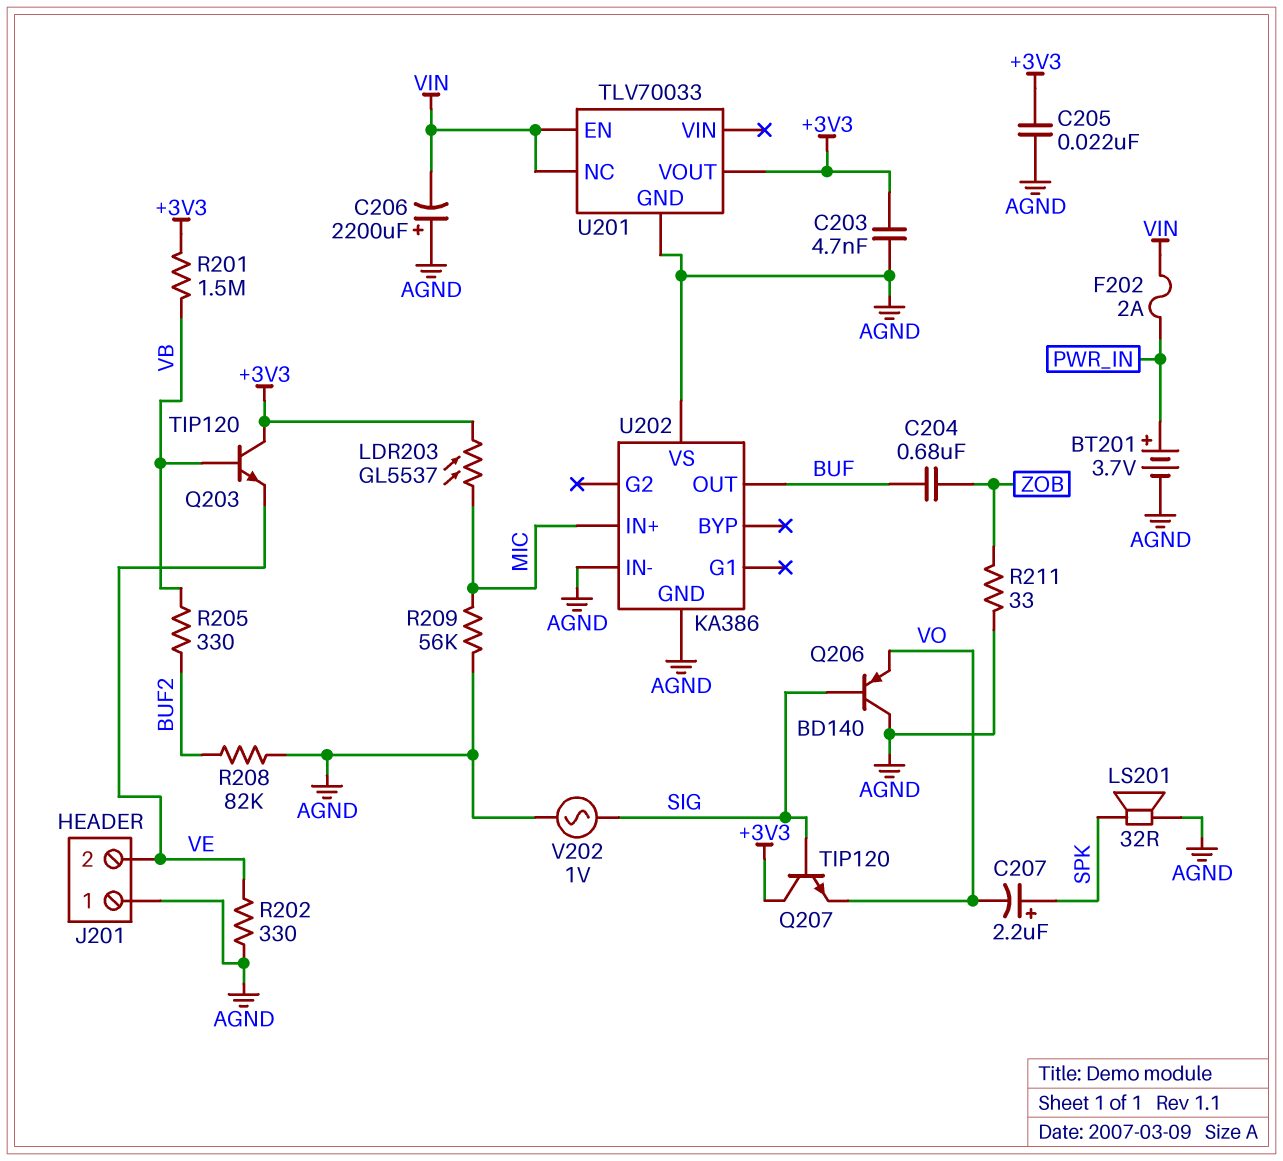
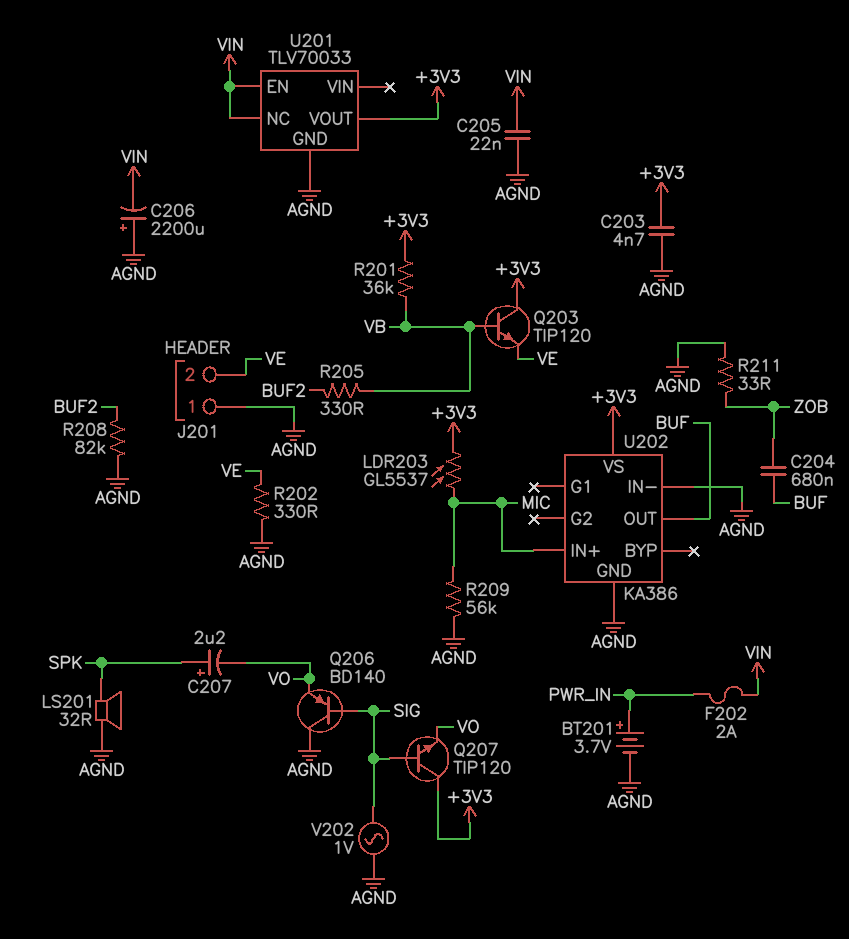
C205: 22nF (+3V3, AGND) -> 22nF (AGND, VIN)
R201: 1.5M (+3V3, VB) -> 36k (+3V3, VB)
U202 pin VS: AGND -> +3V3

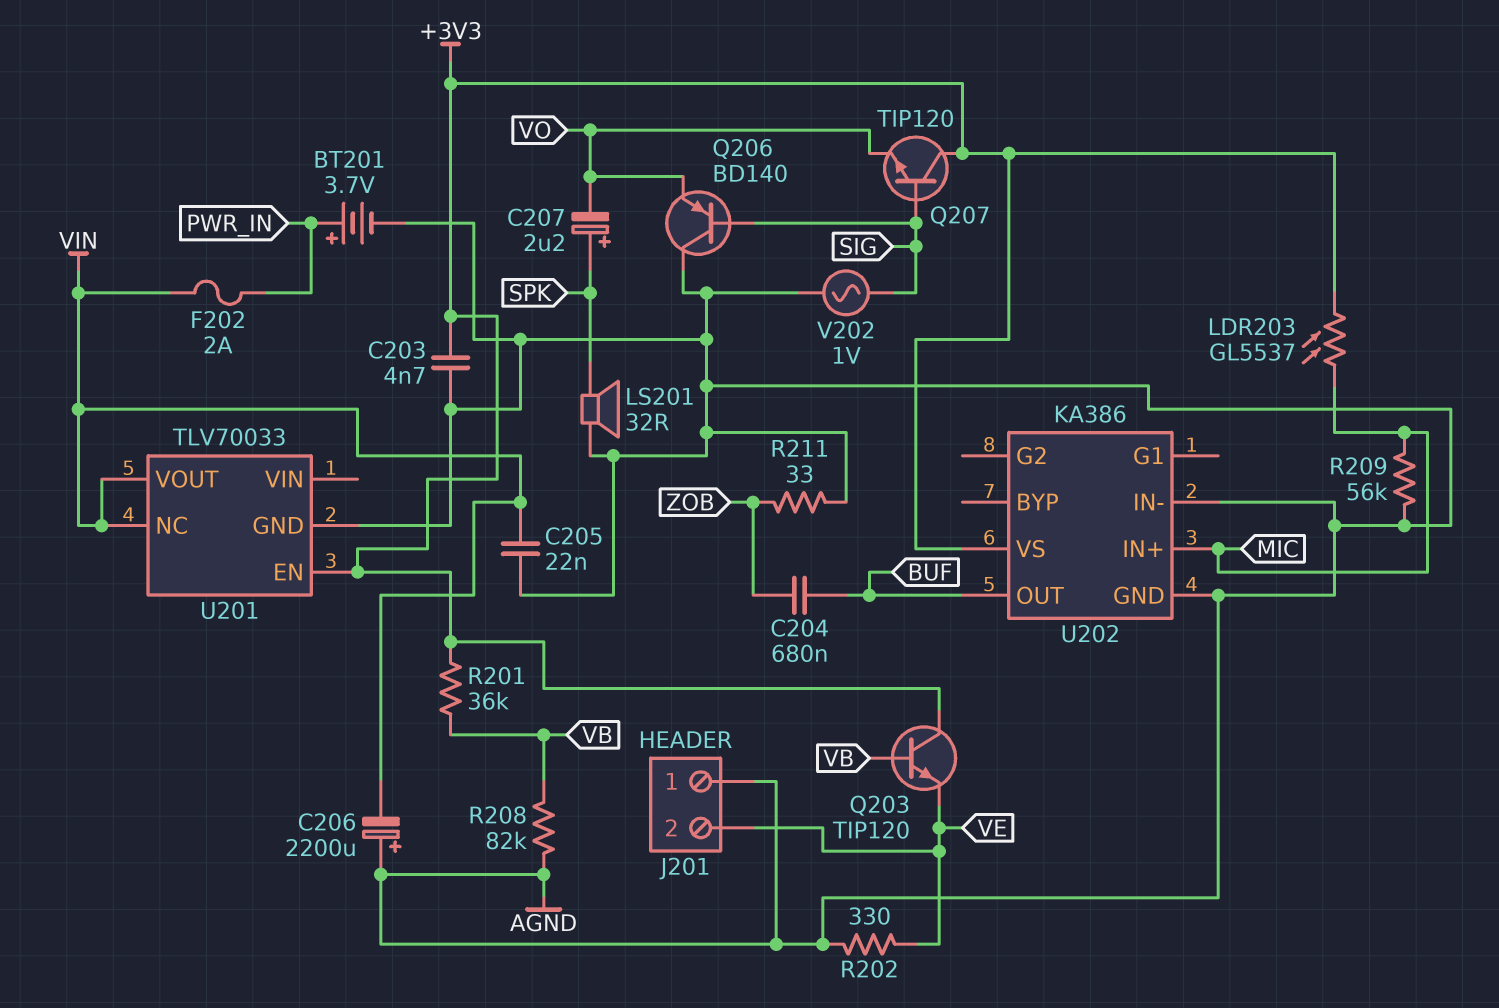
R205: 330 (BUF2, VB) -> none
R208: 82k (AGND, BUF2) -> 82k (AGND, VB)
U201 pin EN: VIN -> +3V3
U201 pin VOUT: +3V3 -> VIN

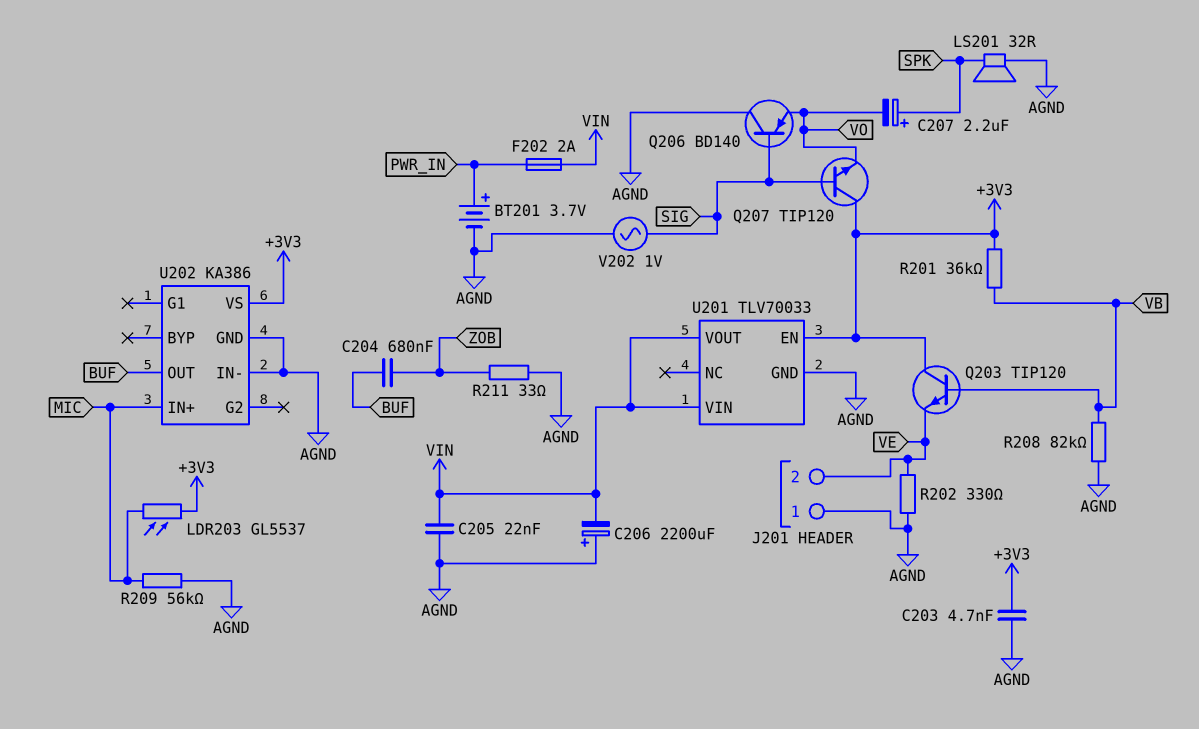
U201 pin NC: VIN -> none
U201 pin VIN: none -> VIN

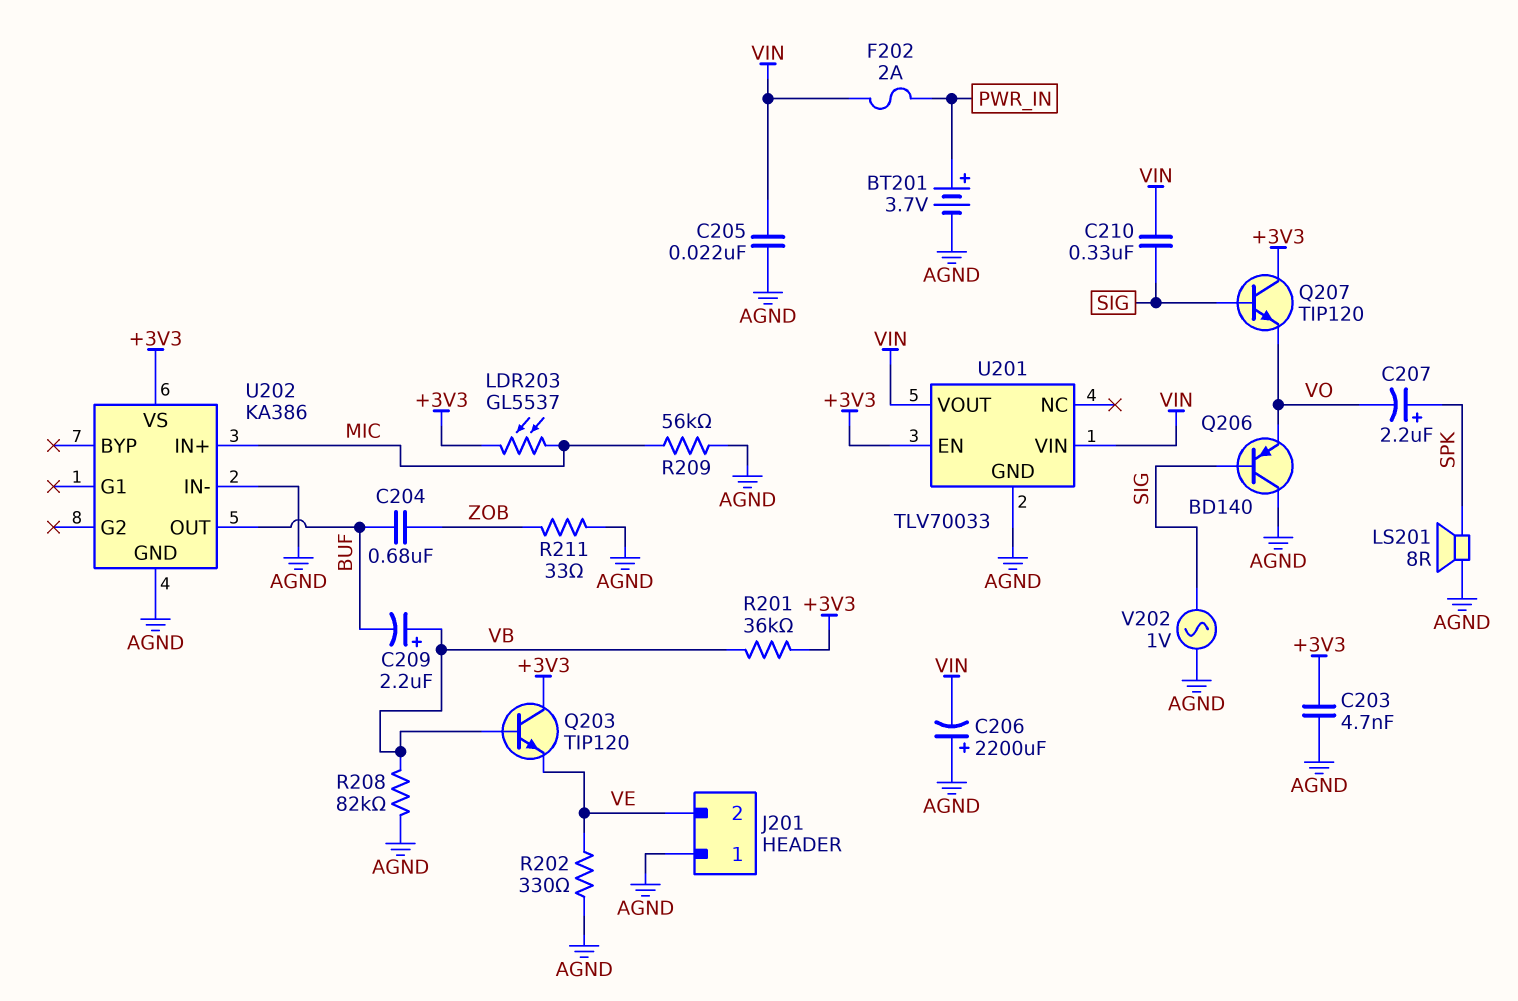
C209: none -> 2.2uF (plus VB, minus BUF)
C210: none -> 330nF (SIG, VIN)
LS201: speaker 32R (AGND, SPK) -> speaker 8R (AGND, SPK)

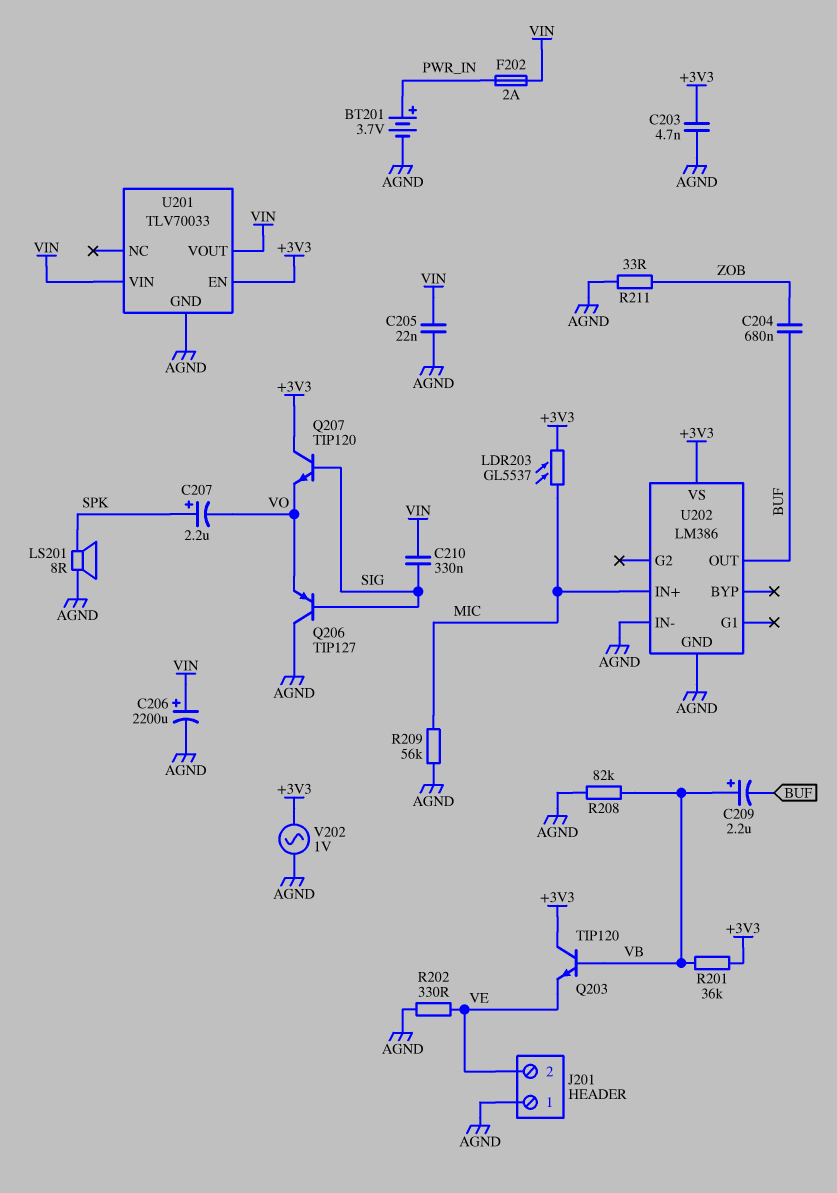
C206: 2200uF (plus AGND, minus VIN) -> 2200uF (plus VIN, minus AGND)
Q206: PNP BD140 (B SIG, C AGND, E VO) -> PNP TIP127 (B SIG, C AGND, E VO)
U202: KA386 -> LM386
V202: AC 1V (AGND, SIG) -> AC 1V (+3V3, AGND)

